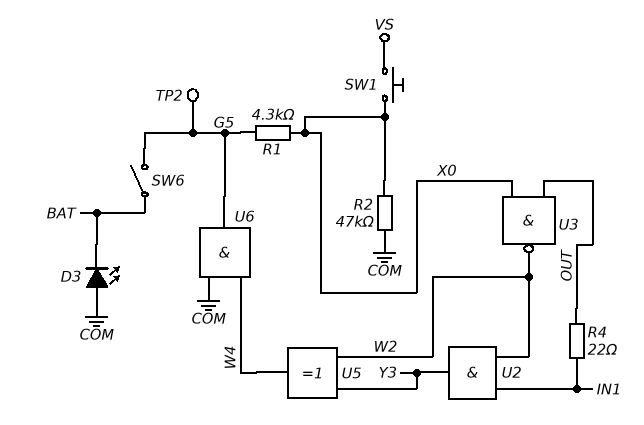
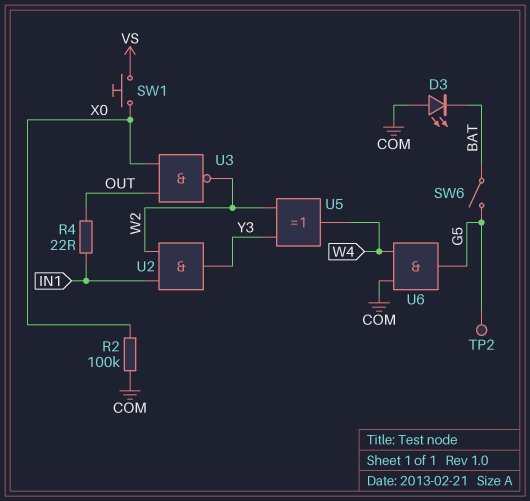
R1: 4.3k (G5, X0) -> none
R2: 47k (COM, X0) -> 100k (COM, X0)

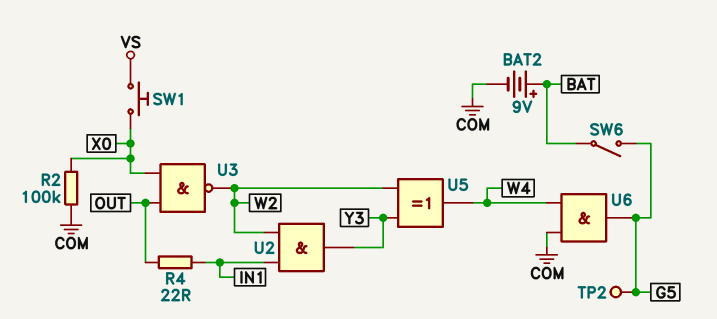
BAT2: none -> 9V (plus BAT, minus COM)
D3: LED (A COM, K BAT) -> none

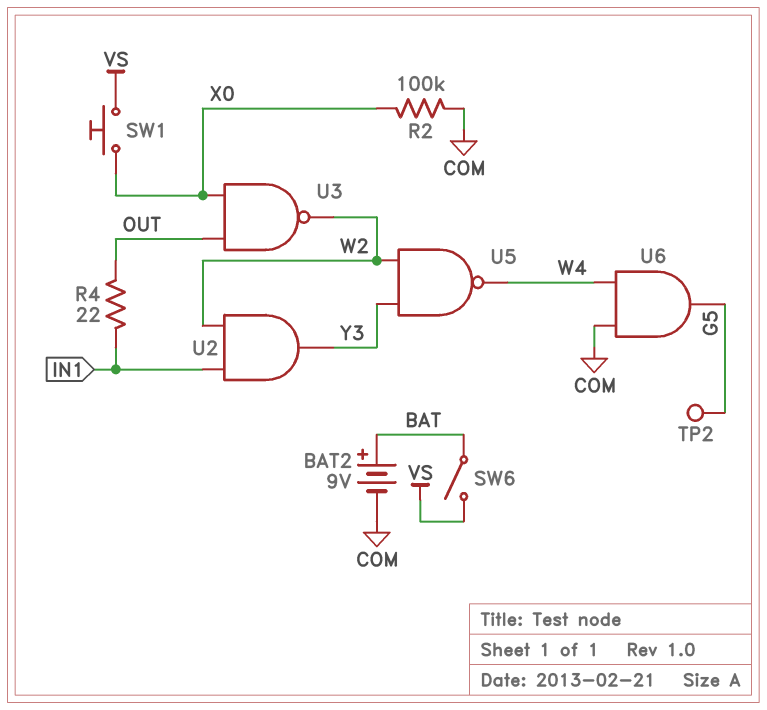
SW6: switch (BAT, G5) -> switch (BAT, VS)
U5: XOR (in W2, in Y3, out W4) -> NAND (in W2, in Y3, out W4)

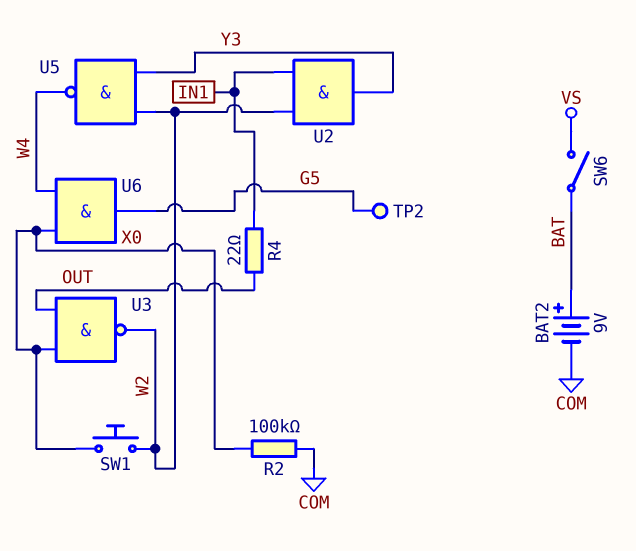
SW1: button (VS, X0) -> button (W2, X0)
U6: AND (in COM, in W4, out G5) -> AND (in W4, in X0, out G5)

